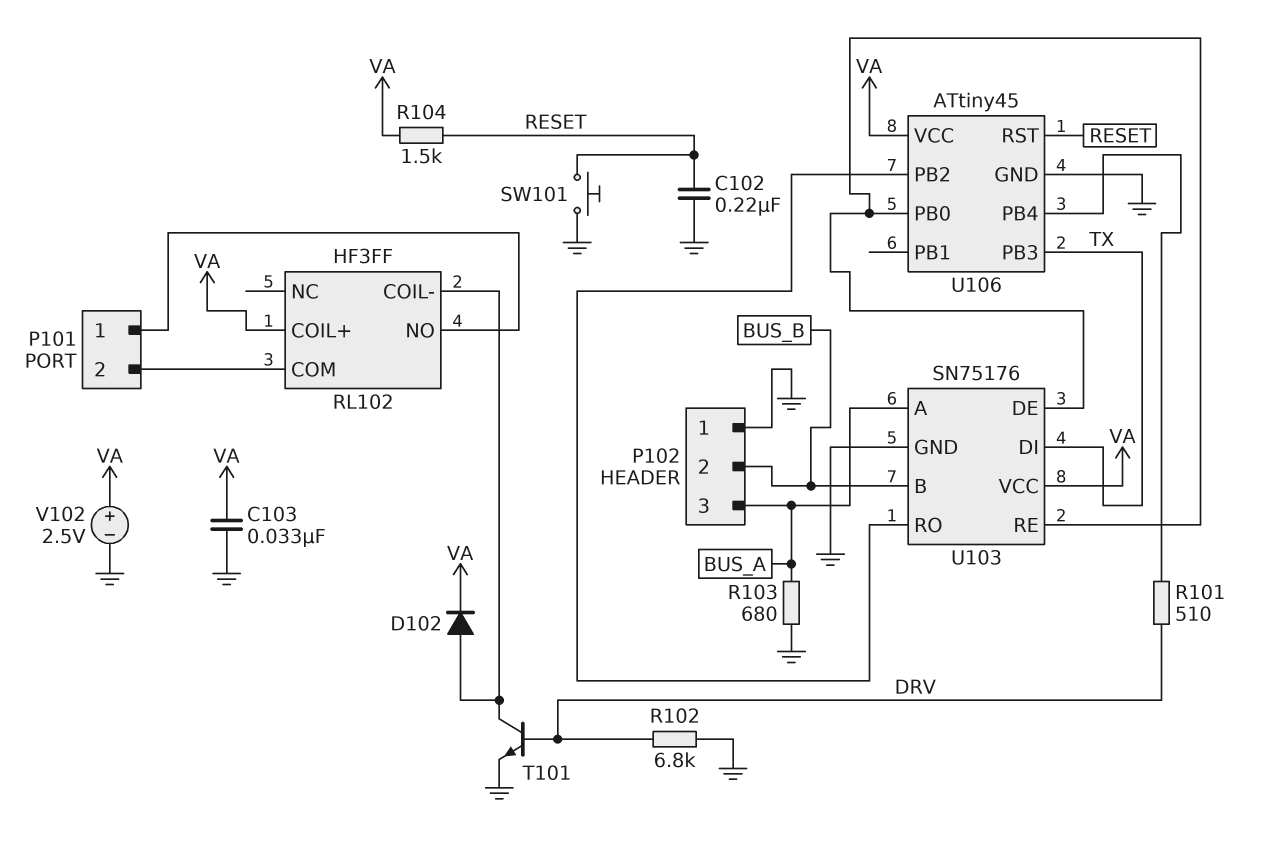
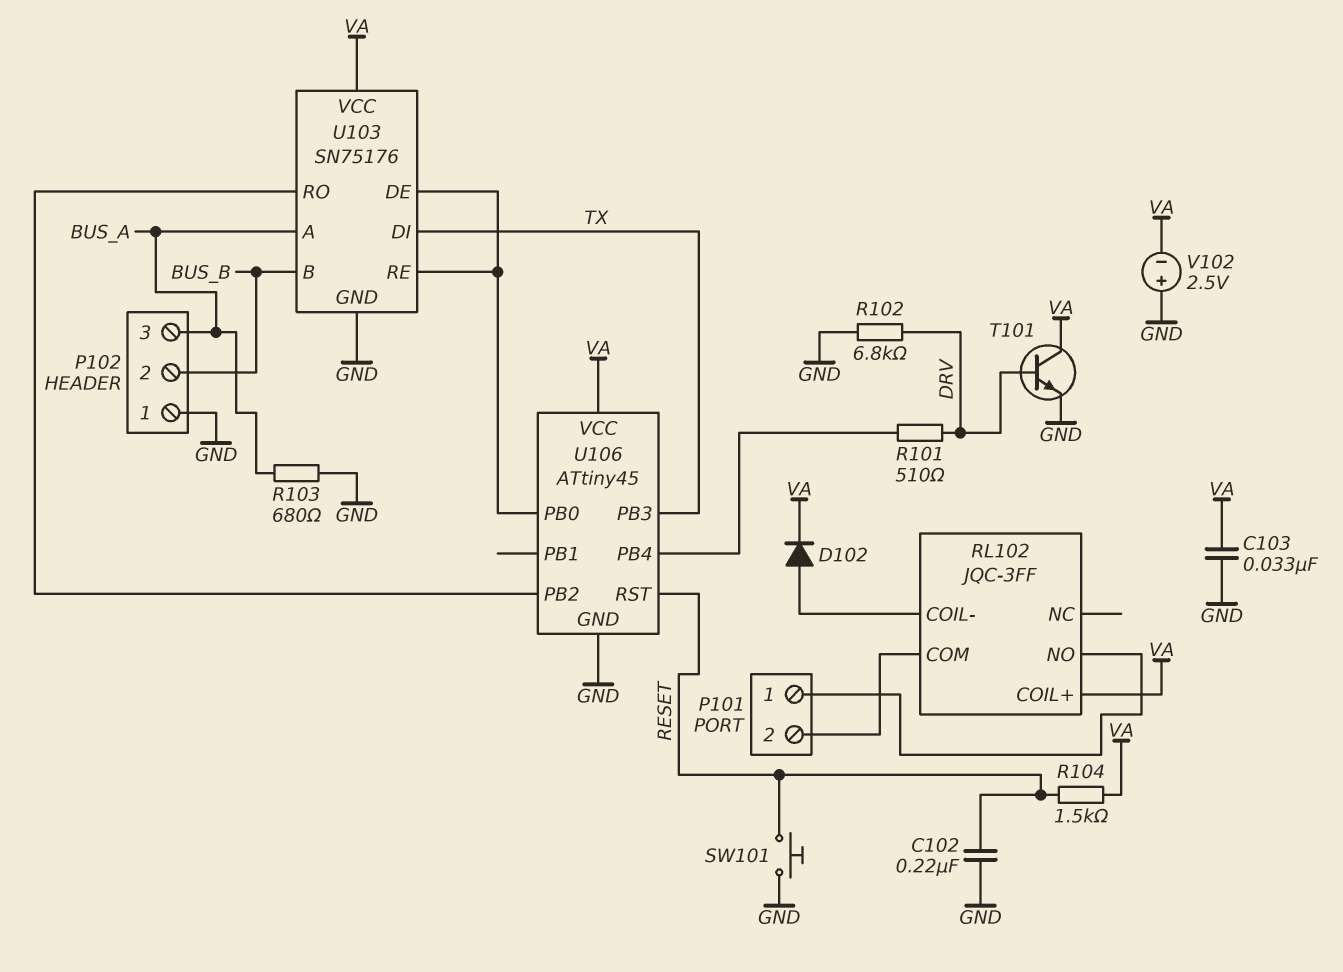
RL102: HF3FF -> JQC-3FF
T101: NPN (B DRV, C RL102/COIL-, E GND) -> NPN (B DRV, C VA, E GND)
V102: 2.5V (plus VA, minus GND) -> 2.5V (plus GND, minus VA)

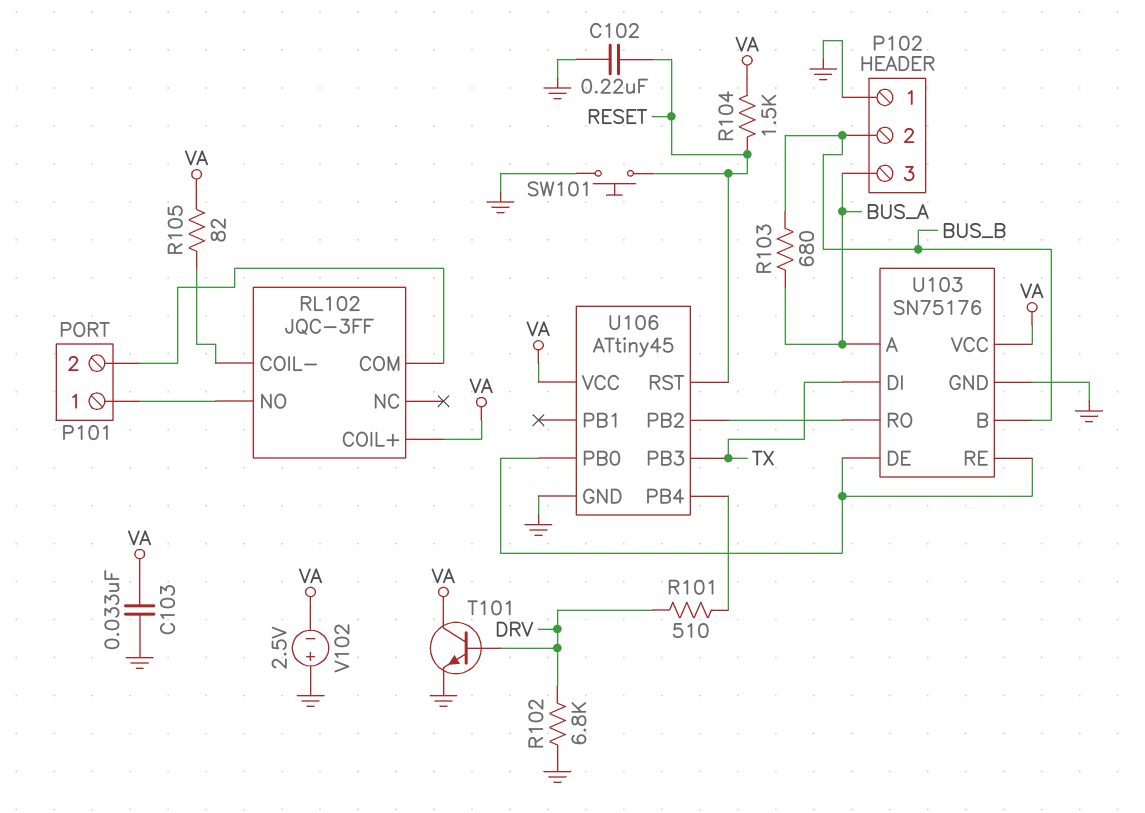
D102: diode (A RL102/COIL-, K VA) -> none
R103: 680 (BUS_A, GND) -> 680 (BUS_A, BUS_B)
R105: none -> 82 (RL102/COIL-, VA)

